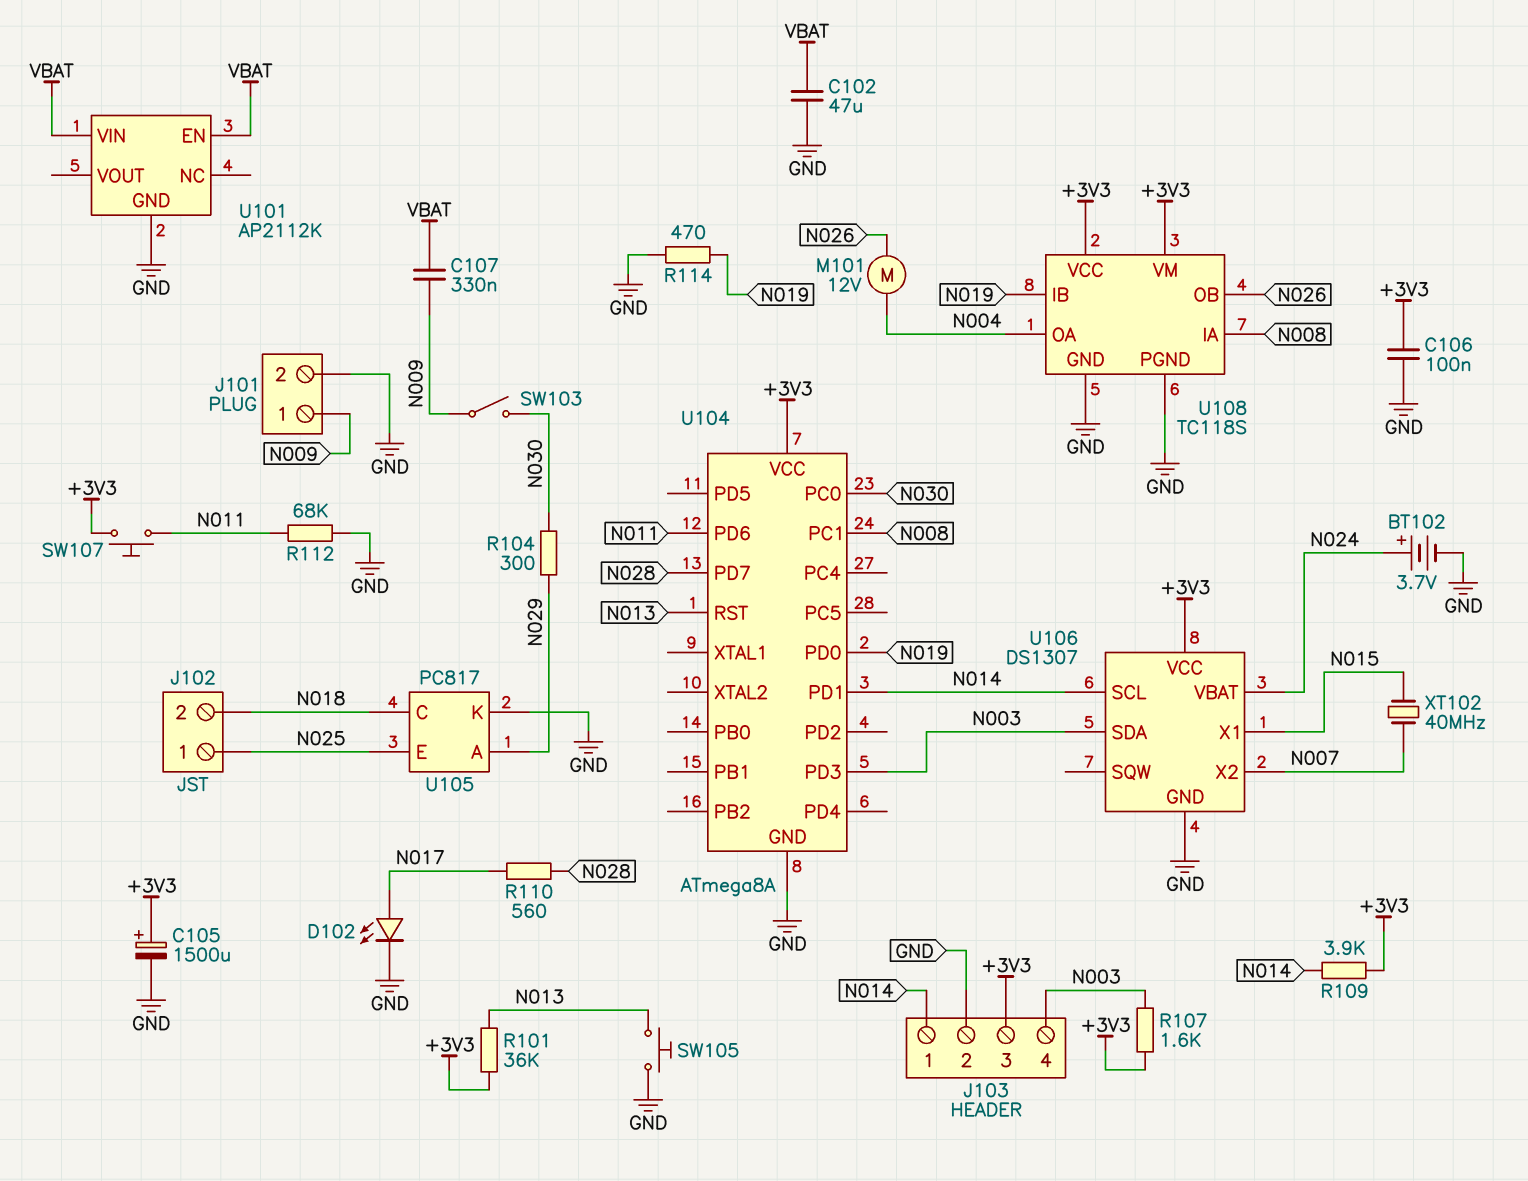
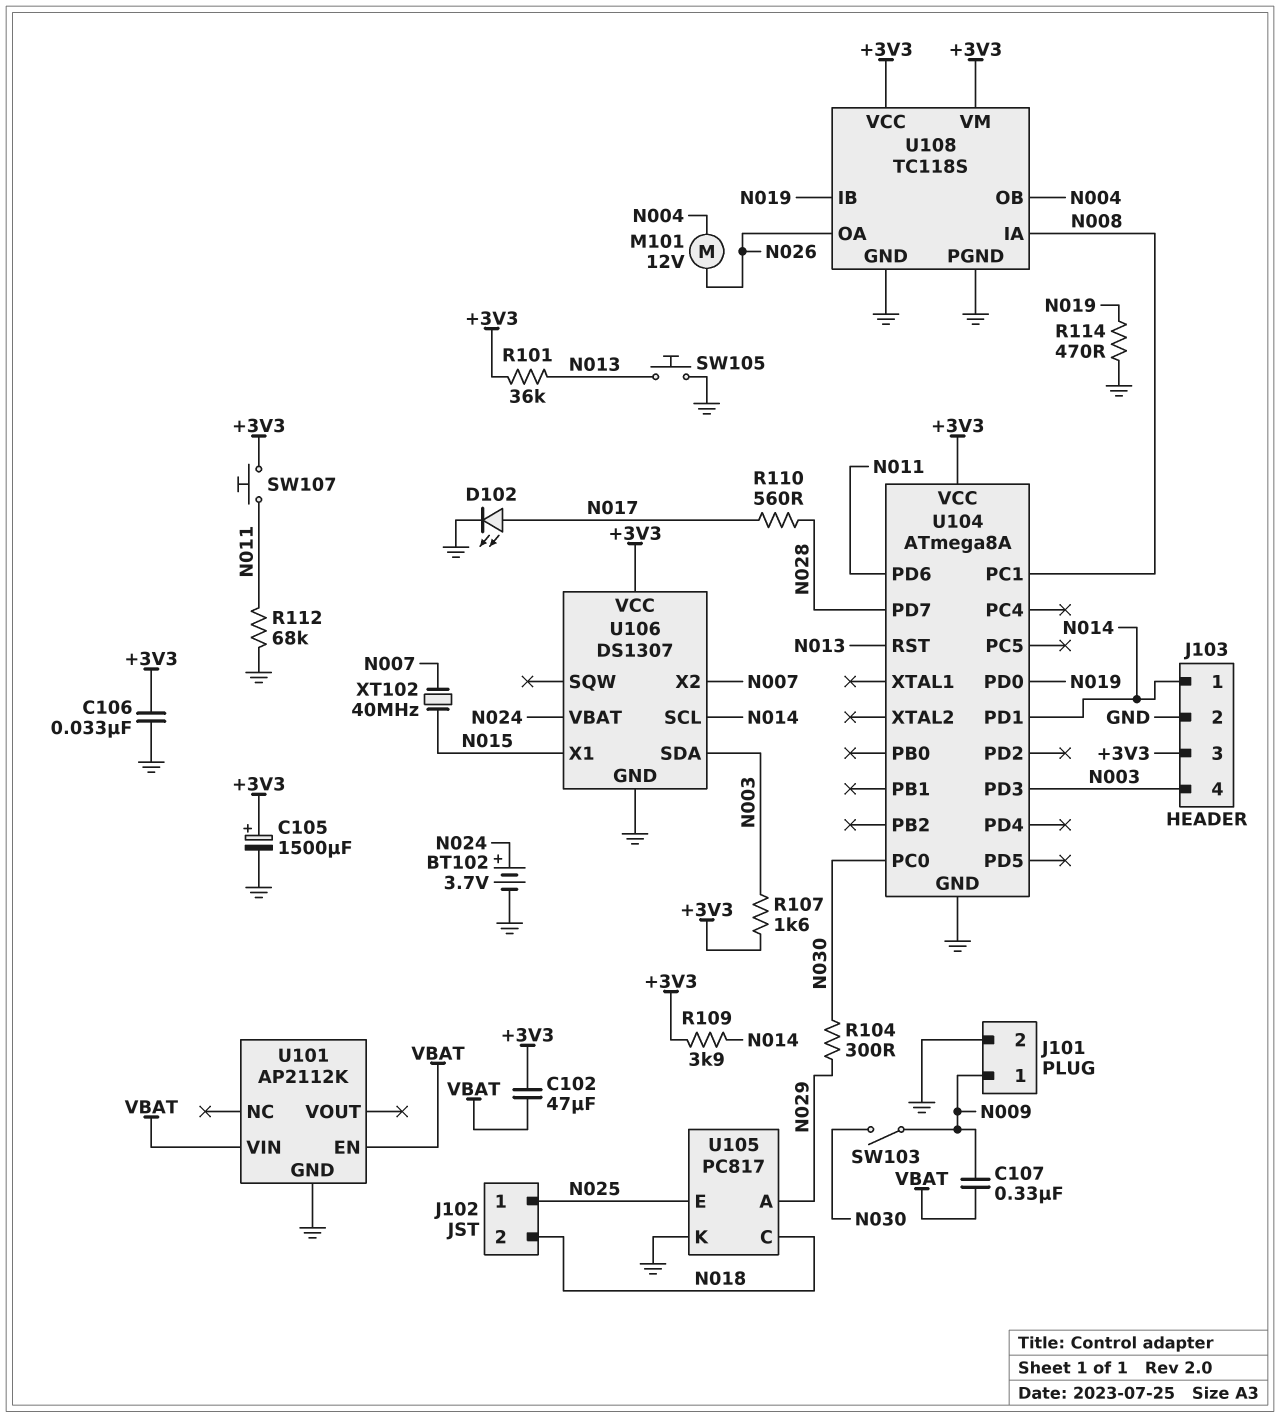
C102: 47uF (GND, VBAT) -> 47uF (+3V3, VBAT)
C106: 100nF (+3V3, GND) -> 33nF (+3V3, GND)
U108 pin OA: N004 -> N026
U108 pin OB: N026 -> N004

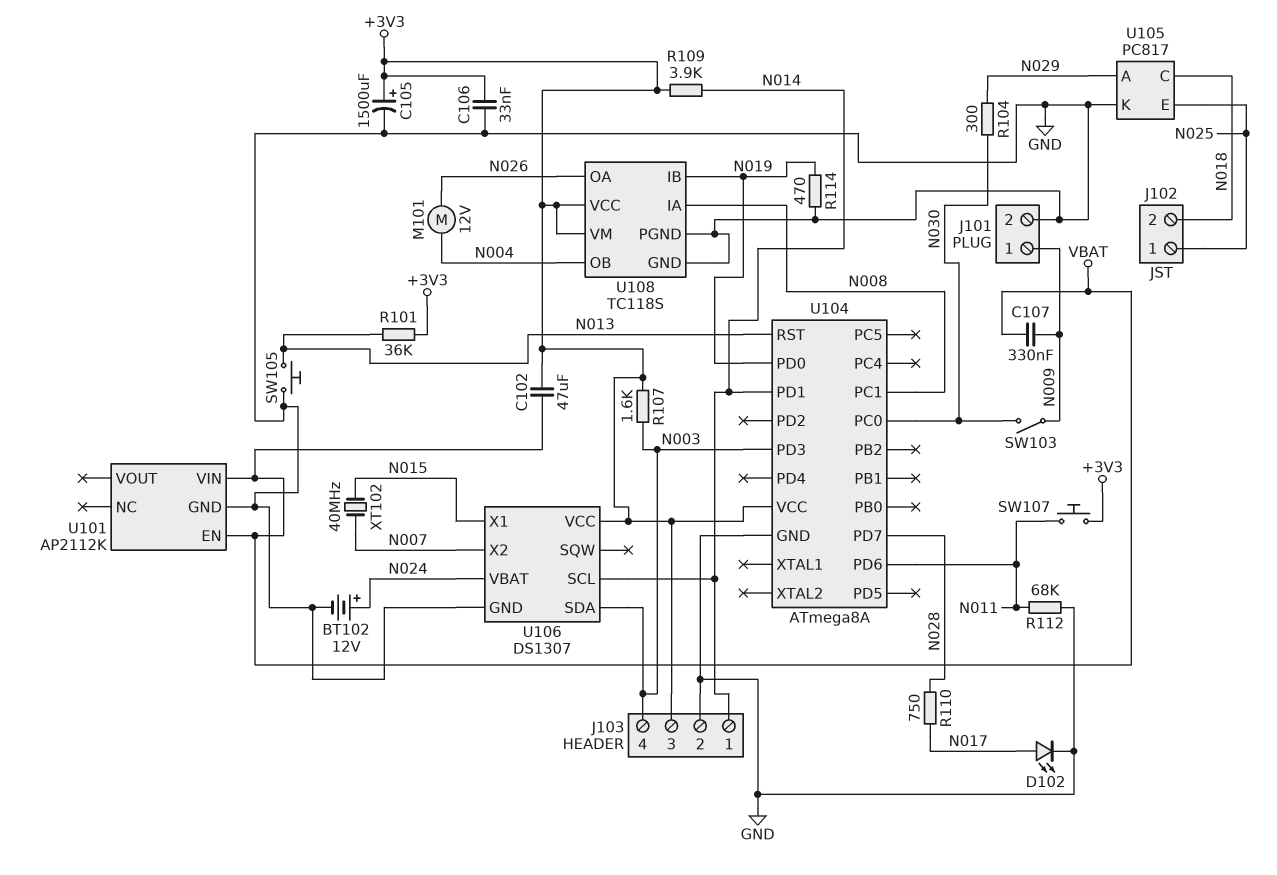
BT102: 3.7V (plus N024, minus GND) -> 12V (plus N024, minus GND)
R110: 560 (N017, N028) -> 750 (N017, N028)

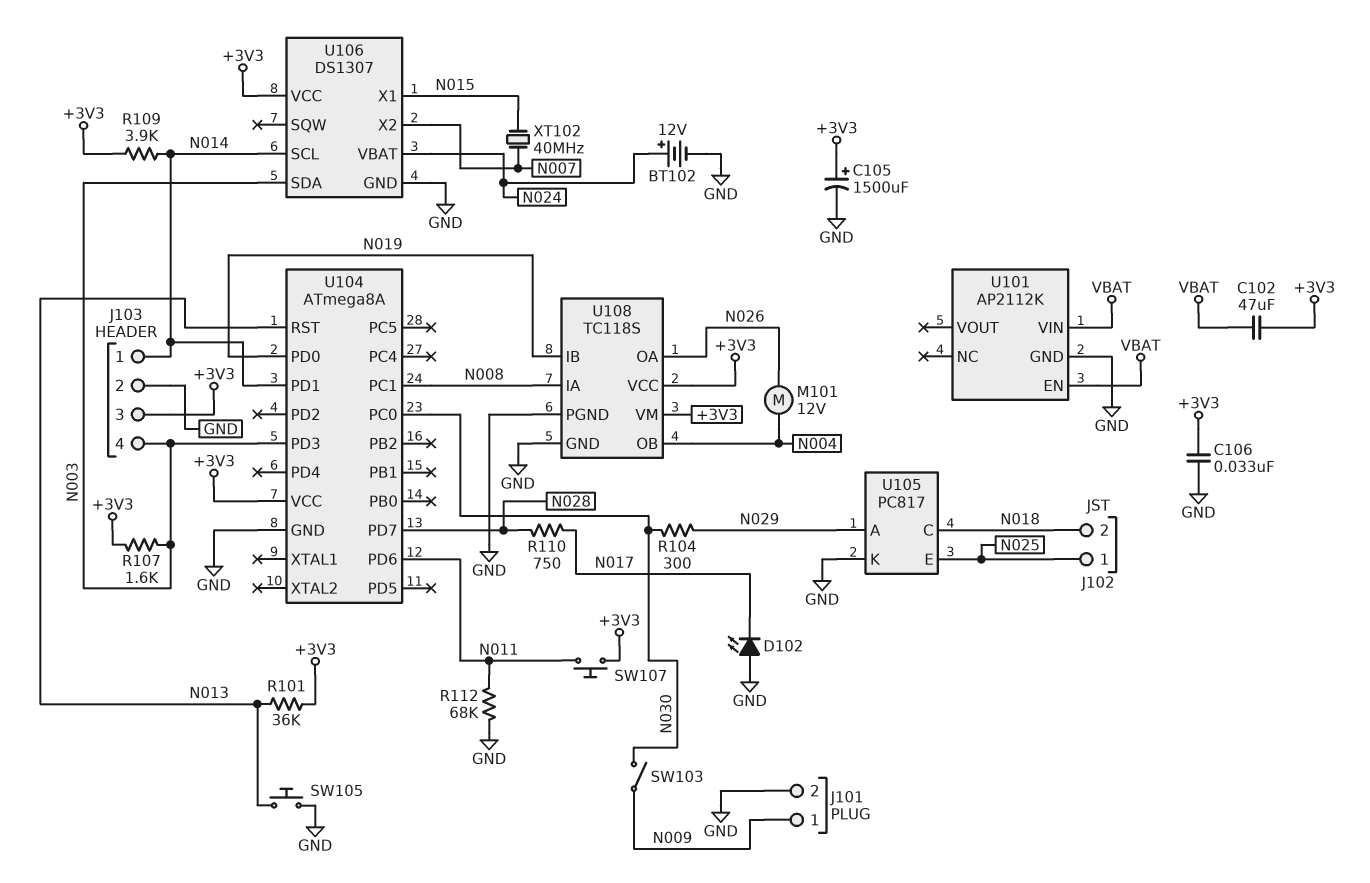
C107: 330nF (N009, VBAT) -> none
D102: LED (A N017, K GND) -> LED (A GND, K N017)
R114: 470 (GND, N019) -> none

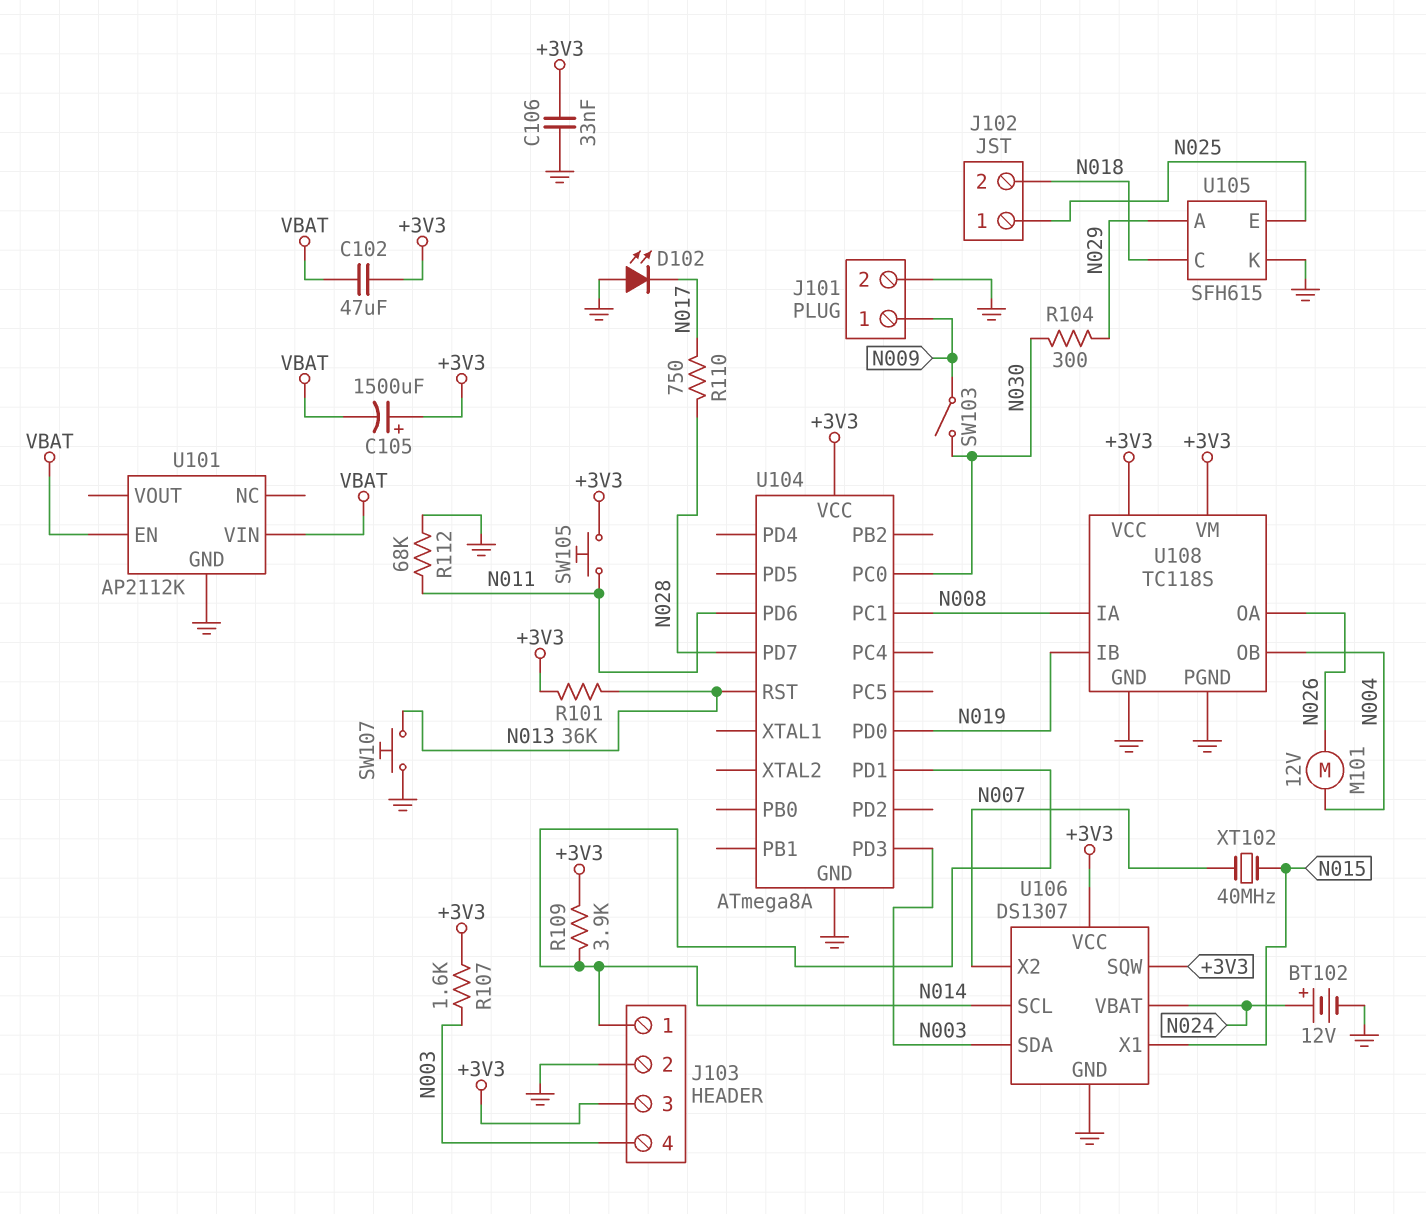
C105: 1500uF (plus +3V3, minus GND) -> 1500uF (plus +3V3, minus VBAT)
SW105: button (GND, N013) -> button (+3V3, N011)
SW107: button (+3V3, N011) -> button (GND, N013)
U105: PC817 -> SFH615
U106 pin SQW: none -> +3V3

